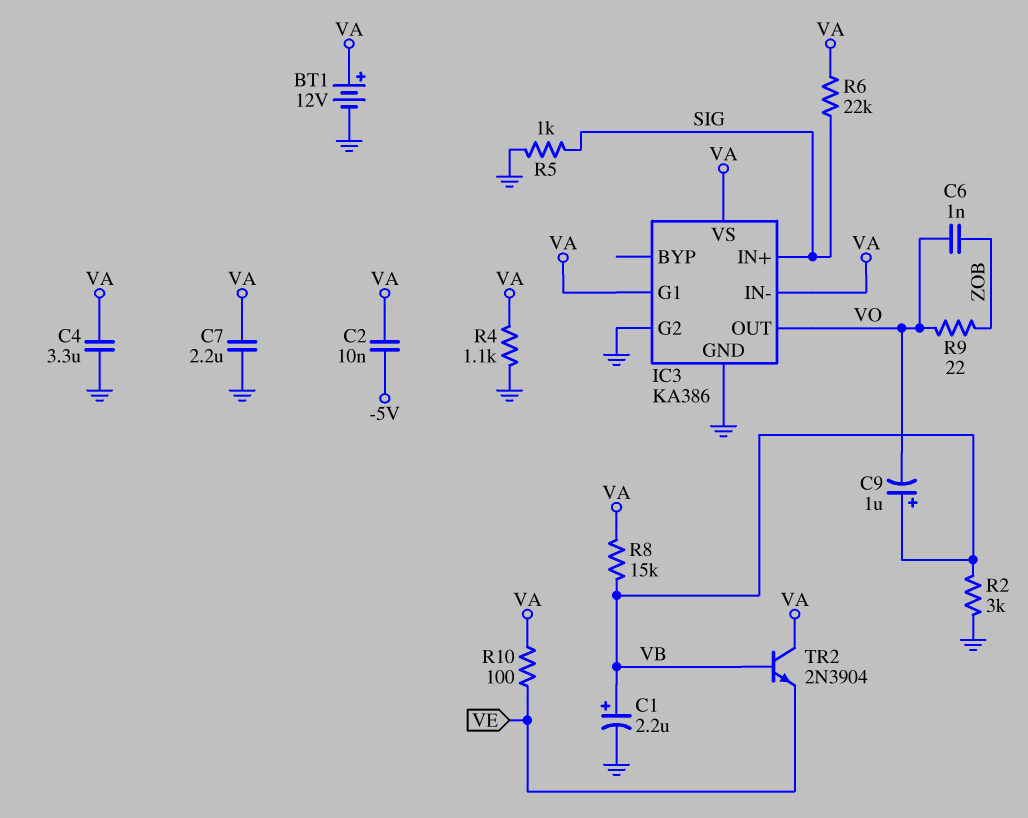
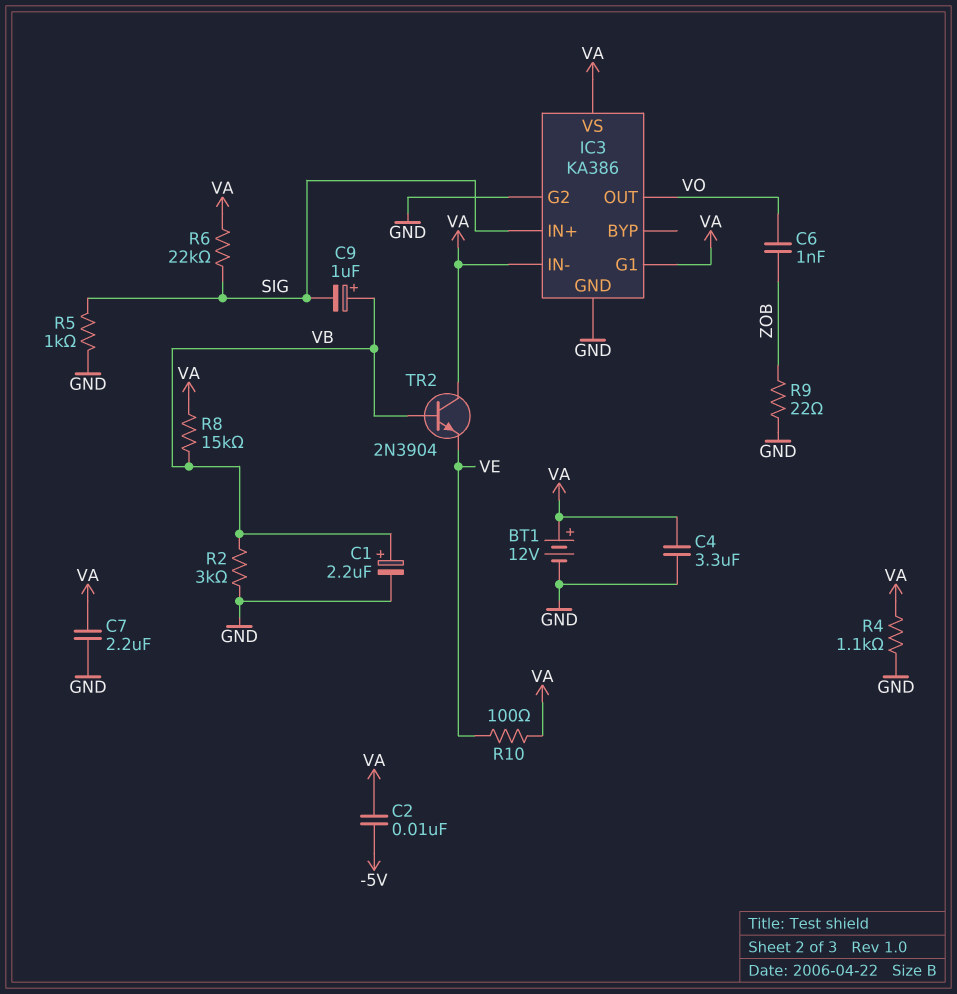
C9: 1uF (plus VB, minus VO) -> 1uF (plus VB, minus SIG)
R9: 22 (VO, ZOB) -> 22 (GND, ZOB)

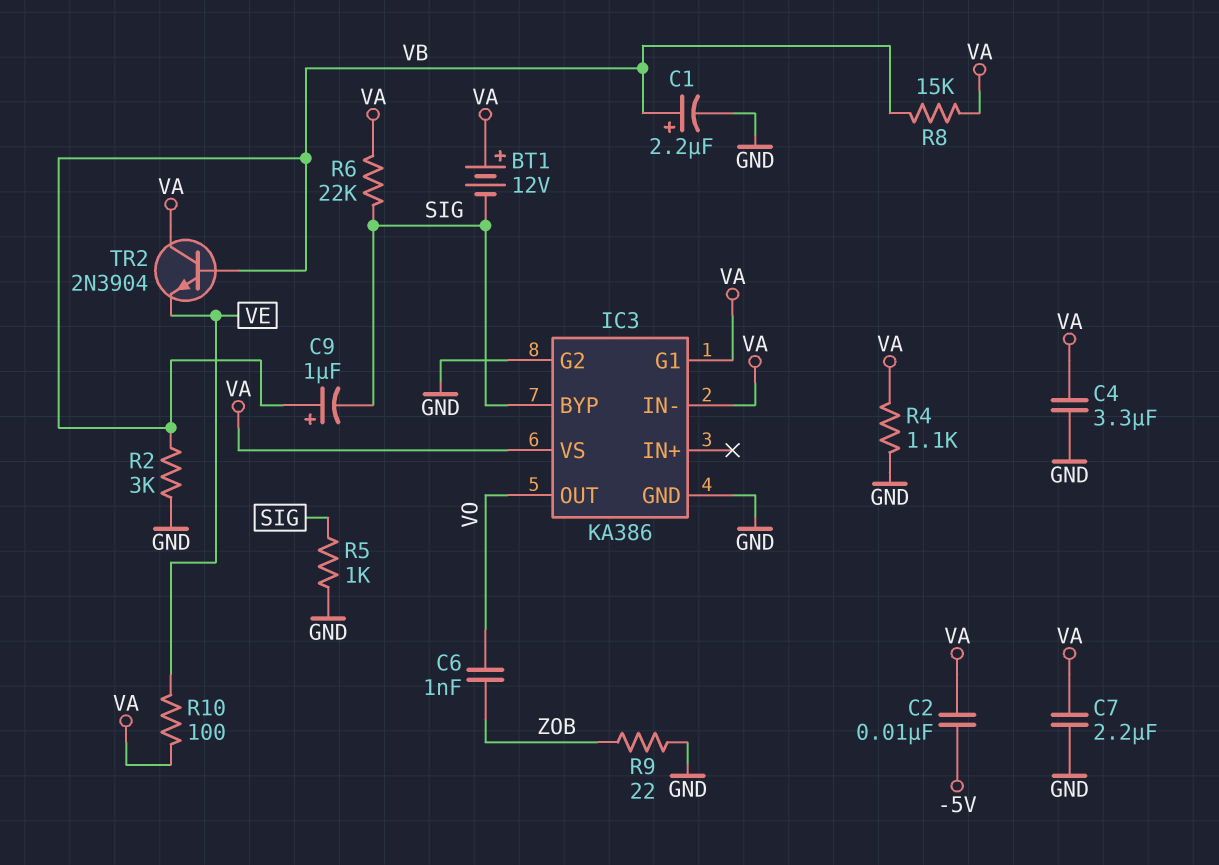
BT1: 12V (plus VA, minus GND) -> 12V (plus VA, minus SIG)
IC3 pin BYP: none -> SIG
IC3 pin IN+: SIG -> none

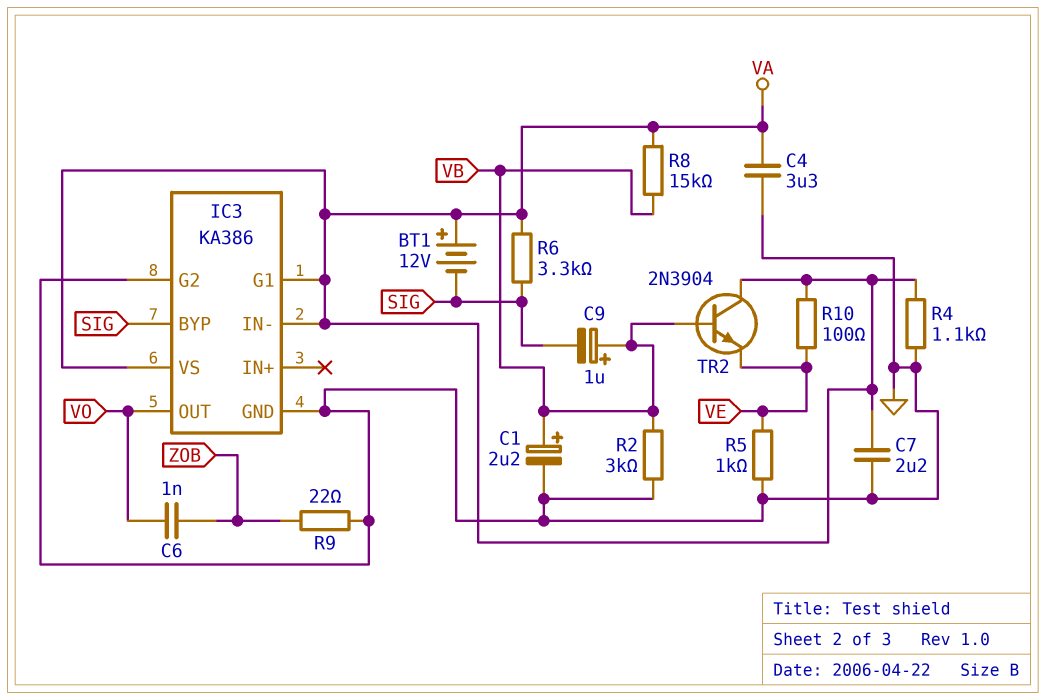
C2: 10nF (-5V, VA) -> none
R5: 1k (GND, SIG) -> 1k (GND, VE)
R6: 22k (SIG, VA) -> 3.3k (SIG, VA)

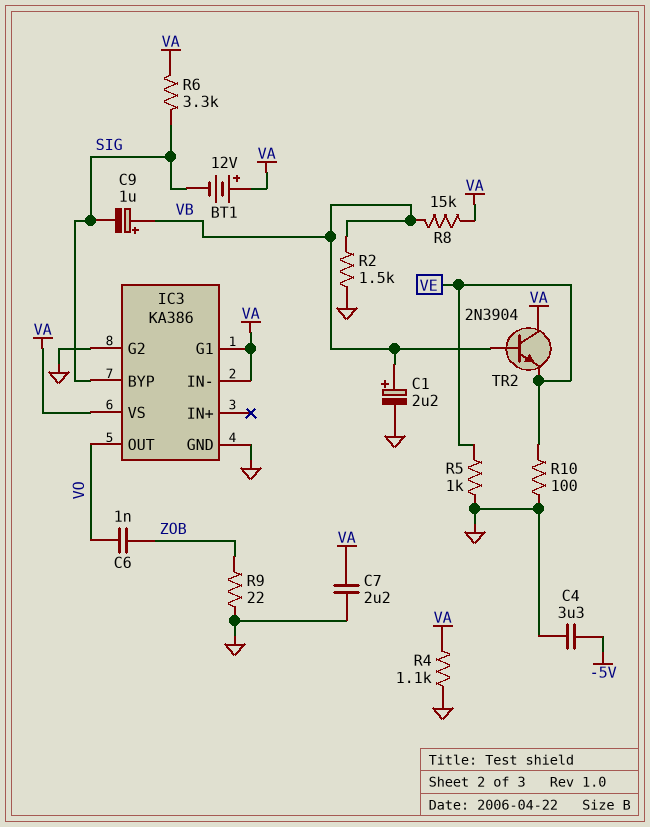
C4: 3.3uF (GND, VA) -> 3.3uF (-5V, GND)
R2: 3k (GND, VB) -> 1.5k (GND, VB)
R10: 100 (VA, VE) -> 100 (GND, VE)

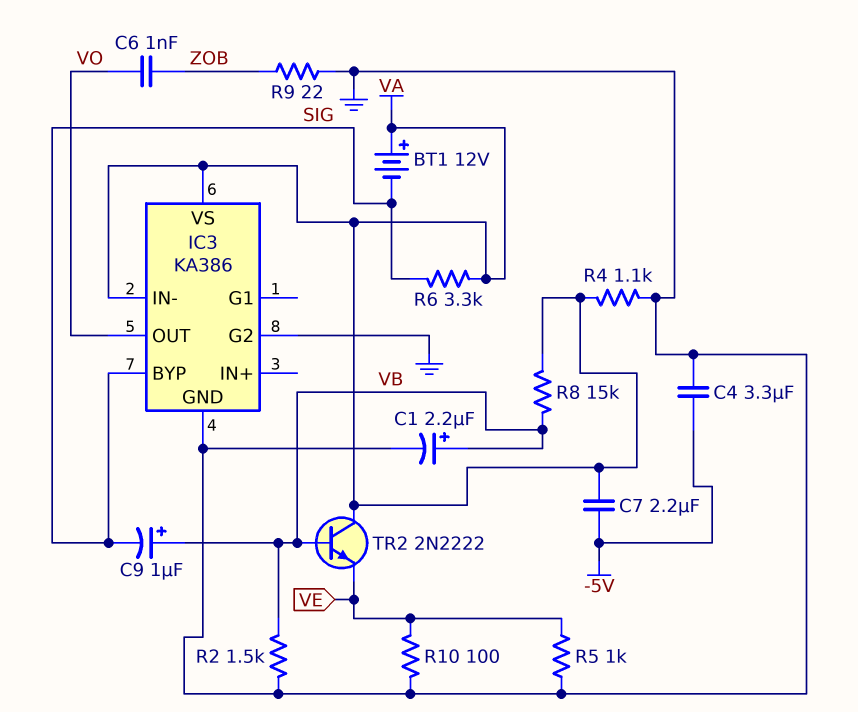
C7: 2.2uF (GND, VA) -> 2.2uF (-5V, VA)
IC3 pin G1: VA -> none
TR2: NPN 2N3904 (B VB, C VA, E VE) -> NPN 2N2222 (B VB, C VA, E VE)

